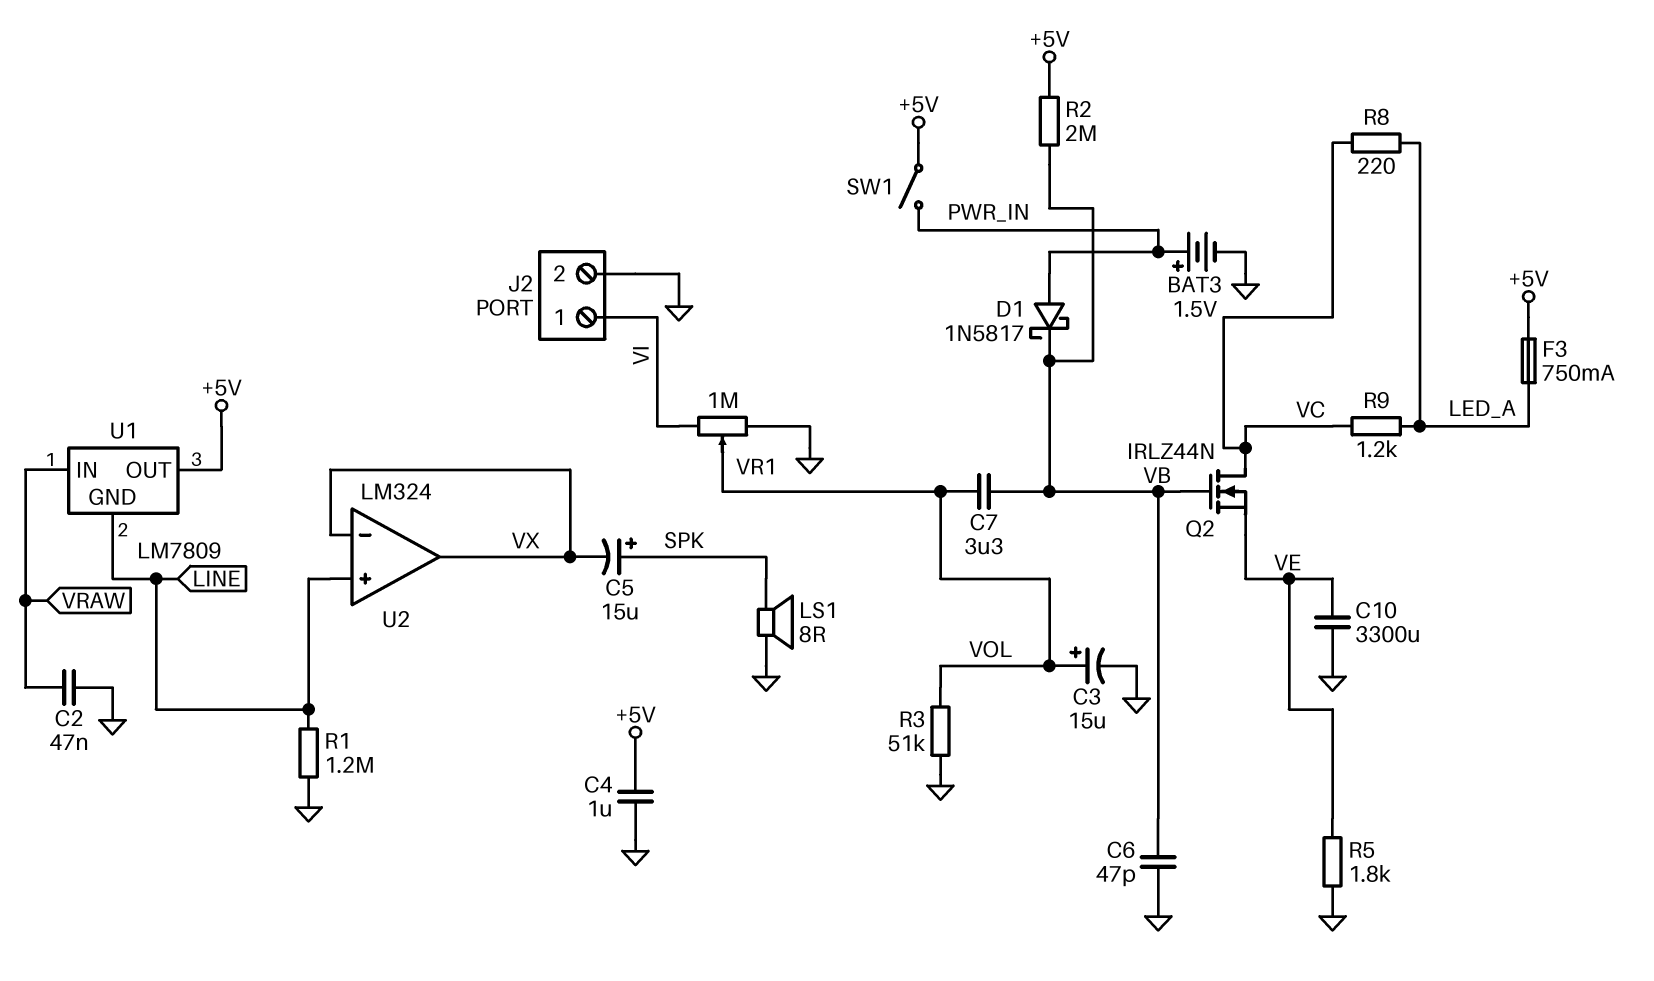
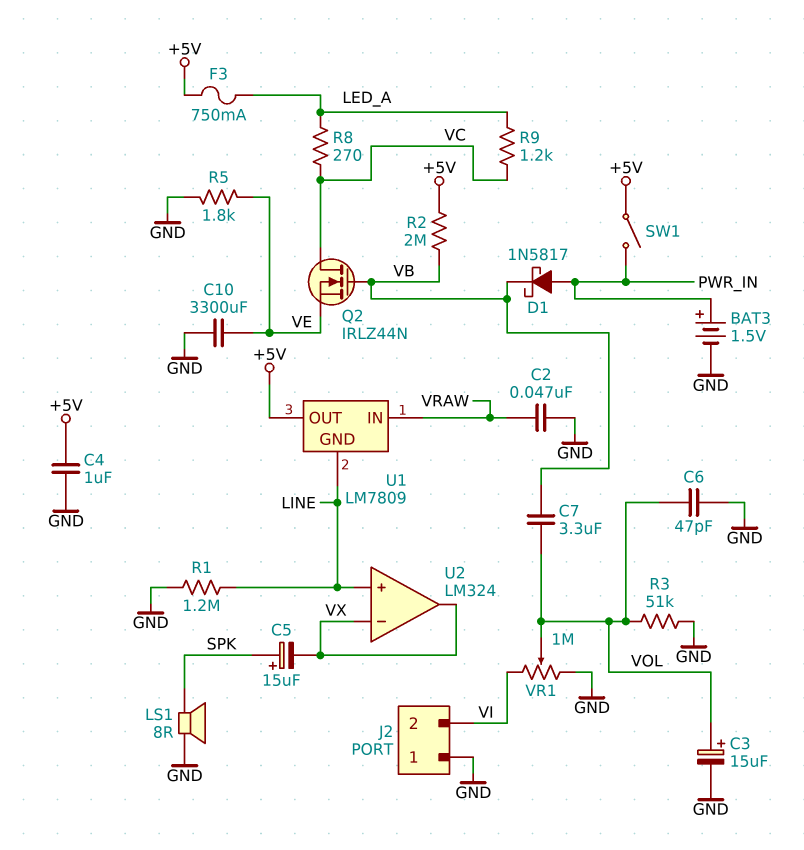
C6: 47pF (GND, VB) -> 47pF (GND, VOL)
J2 pin 1: VI -> GND
J2 pin 2: GND -> VI
R8: 220 (LED_A, VC) -> 270 (LED_A, VC)

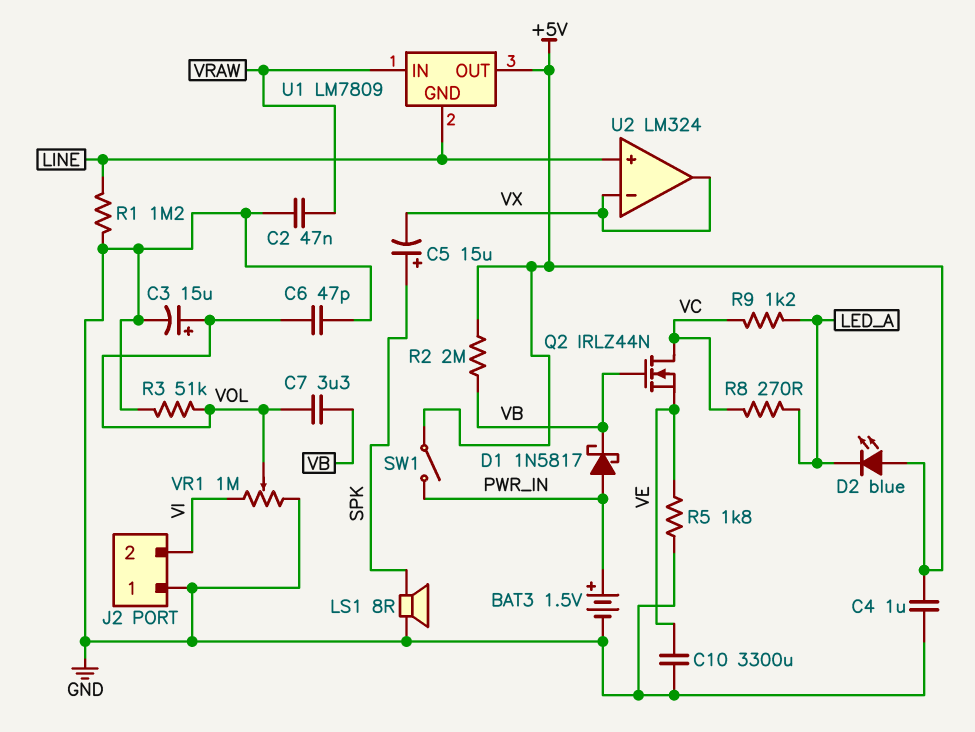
D2: none -> LED blue (A +5V, K LED_A)
F3: 750mA (+5V, LED_A) -> none

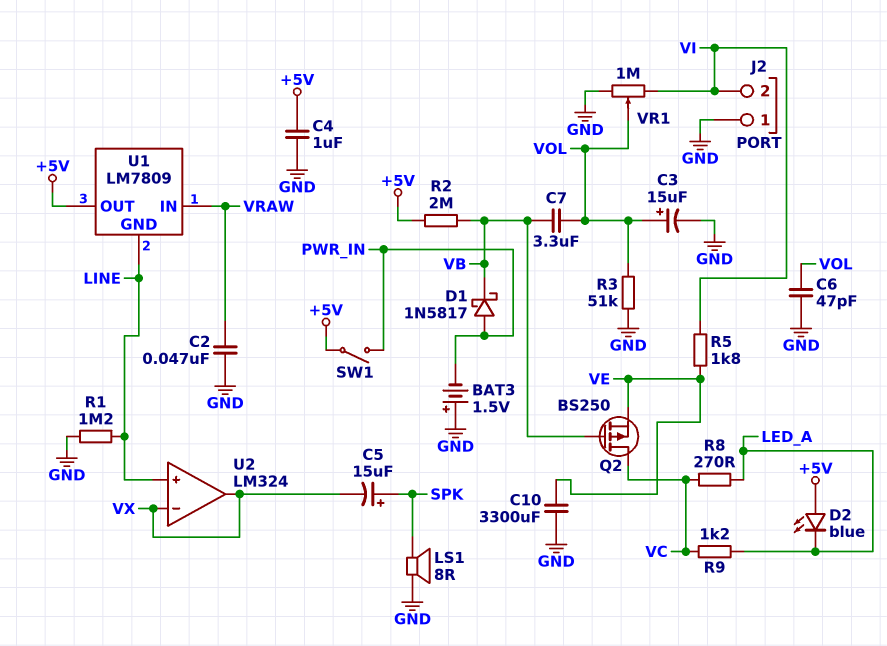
BAT3: 1.5V (plus PWR_IN, minus GND) -> 1.5V (plus GND, minus PWR_IN)
Q2: NMOS IRLZ44N (G VB, D VC, S VE) -> PMOS BS250 (G VB, D VC, S VE)
R5: 1.8k (GND, VE) -> 1.8k (VE, VI)

